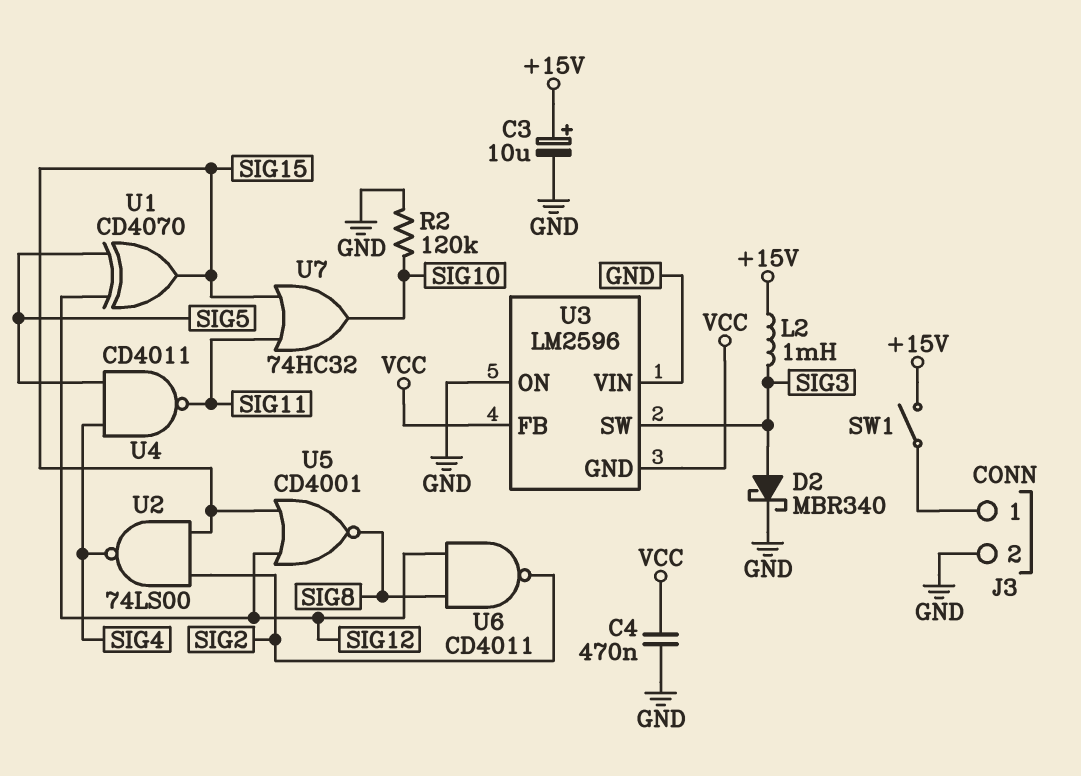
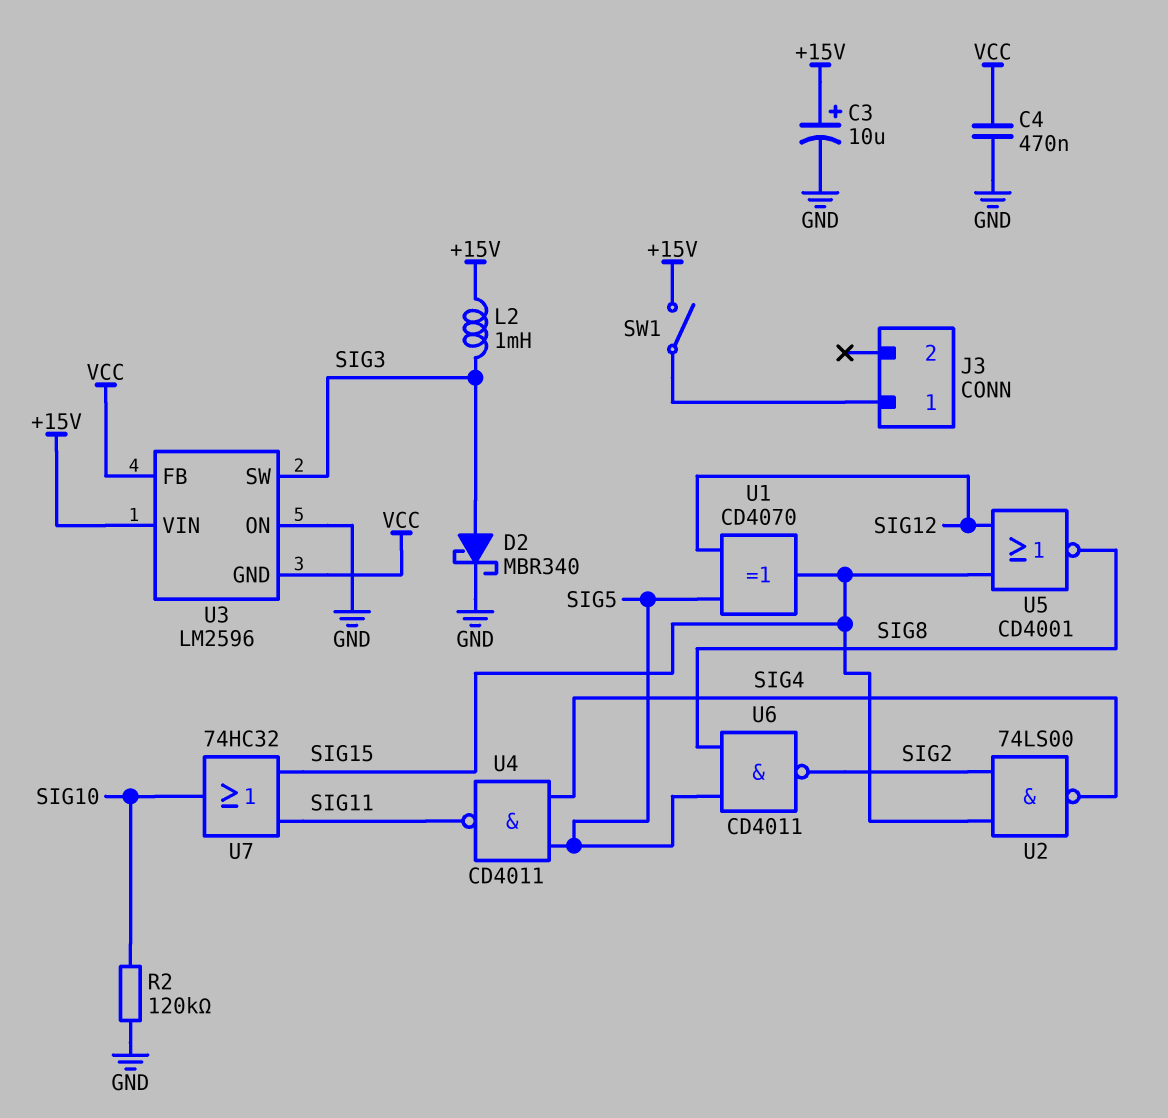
J3 pin 2: GND -> none
U3 pin VIN: GND -> +15V
U6: NAND CD4011 (in SIG8, in SIG12, out SIG2) -> NAND CD4011 (in SIG5, in SIG8, out SIG2)

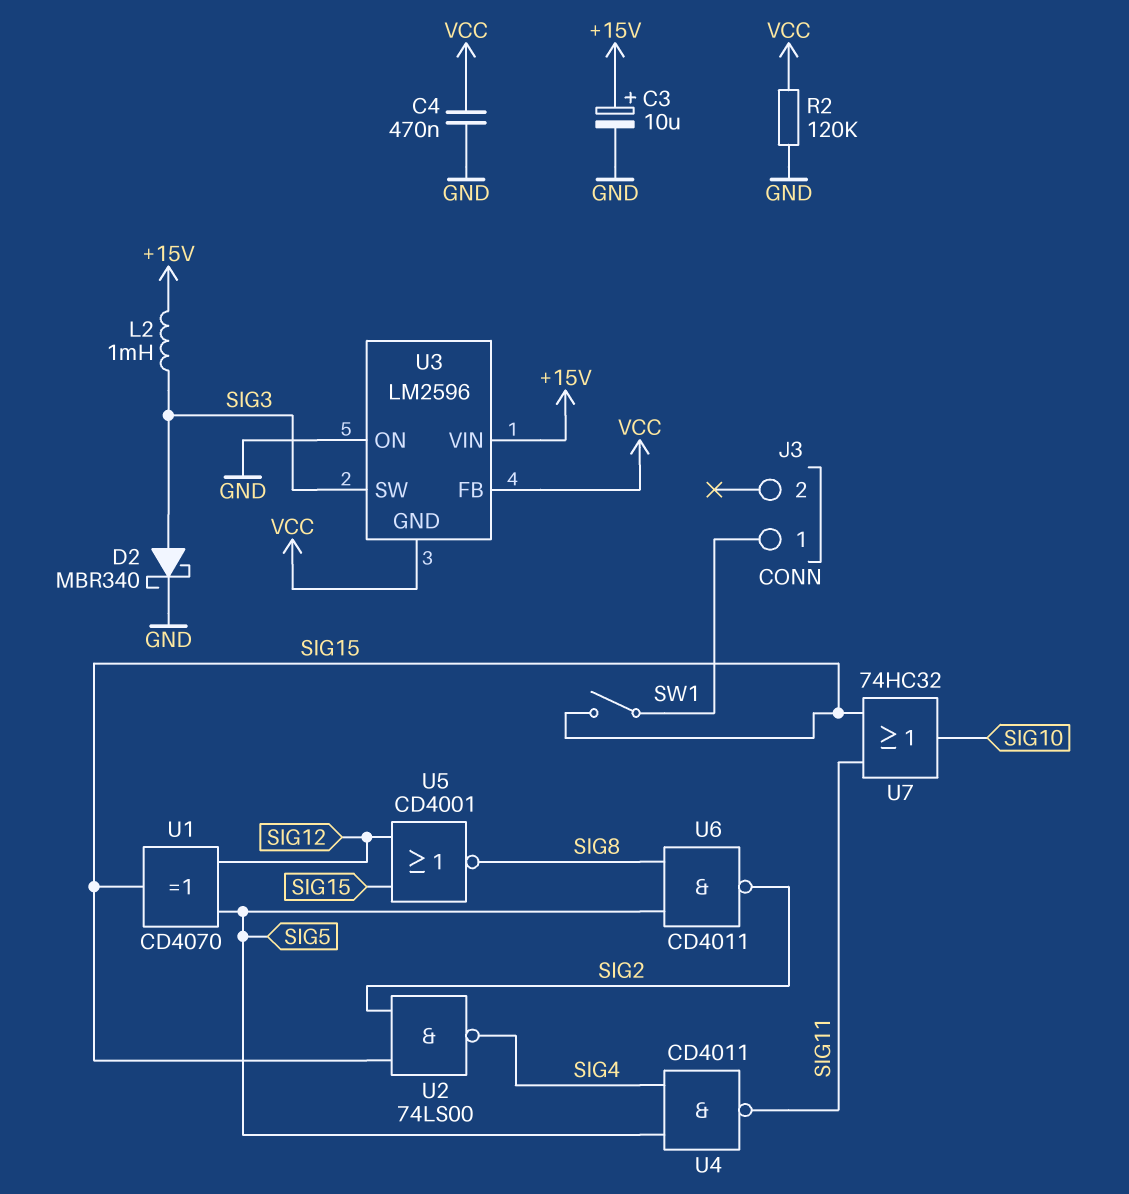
R2: 120k (GND, SIG10) -> 120k (GND, VCC)
SW1: switch (+15V, J3/1) -> switch (J3/1, SIG15)

